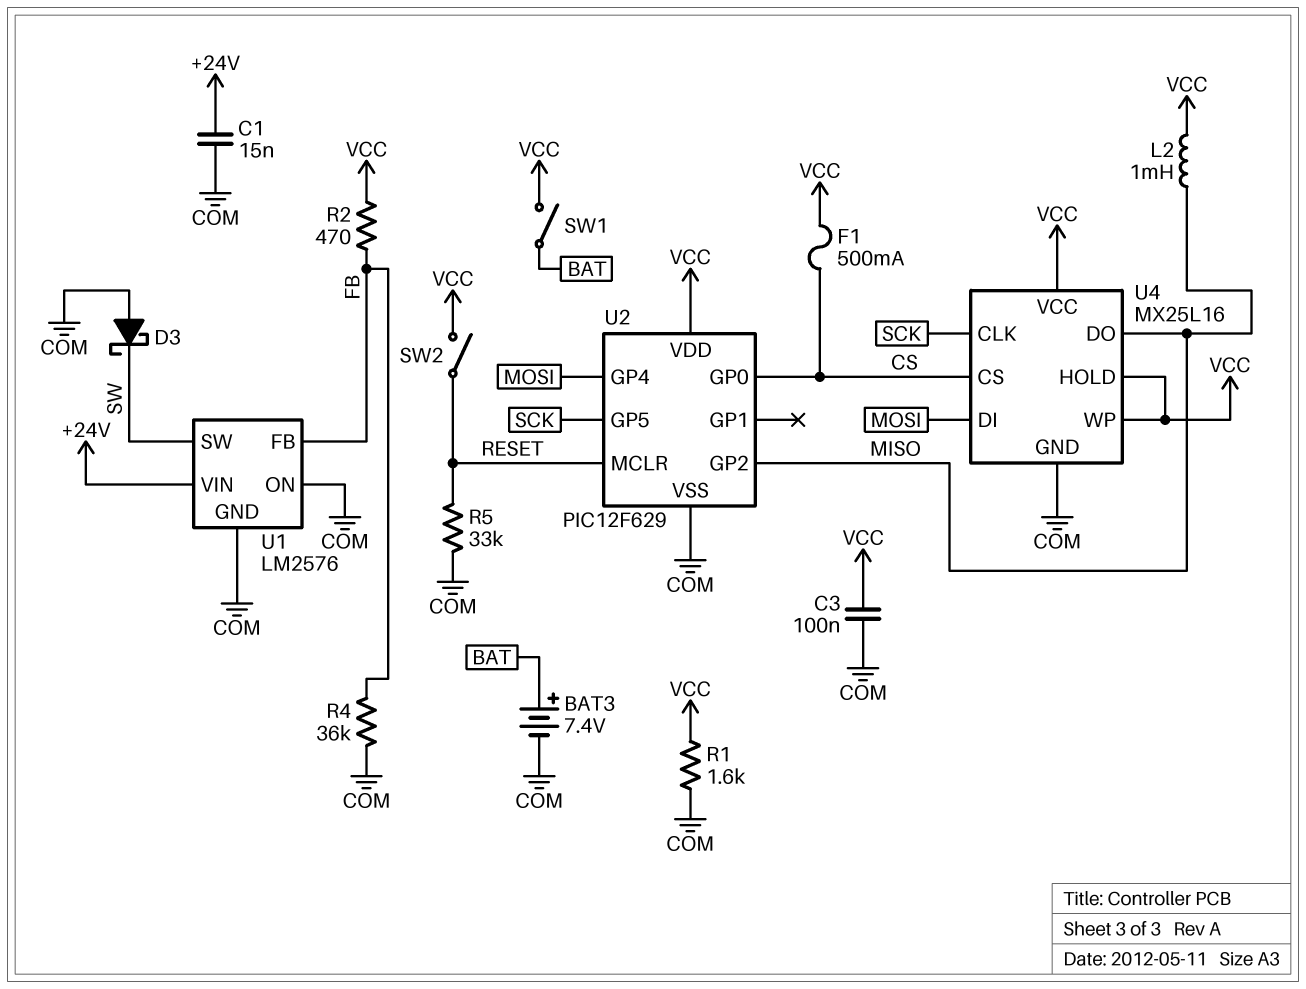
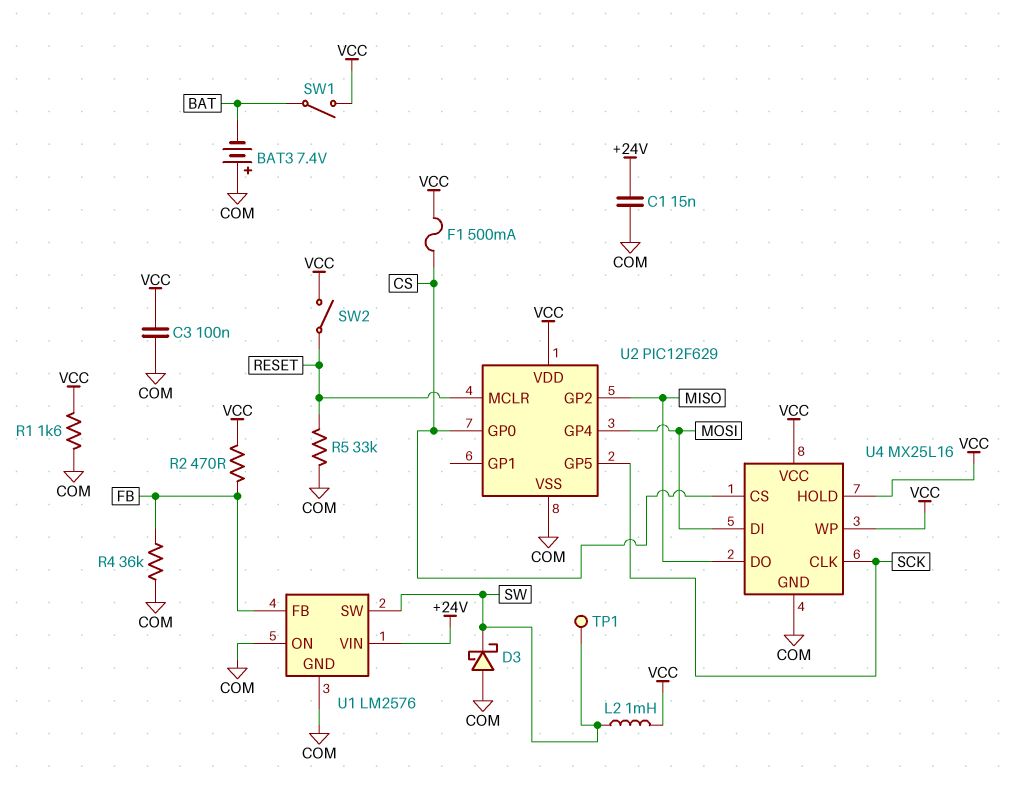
BAT3: 7.4V (plus BAT, minus COM) -> 7.4V (plus COM, minus BAT)
L2: 1mH (MISO, VCC) -> 1mH (SW, VCC)
TP1: none -> test point (SW)

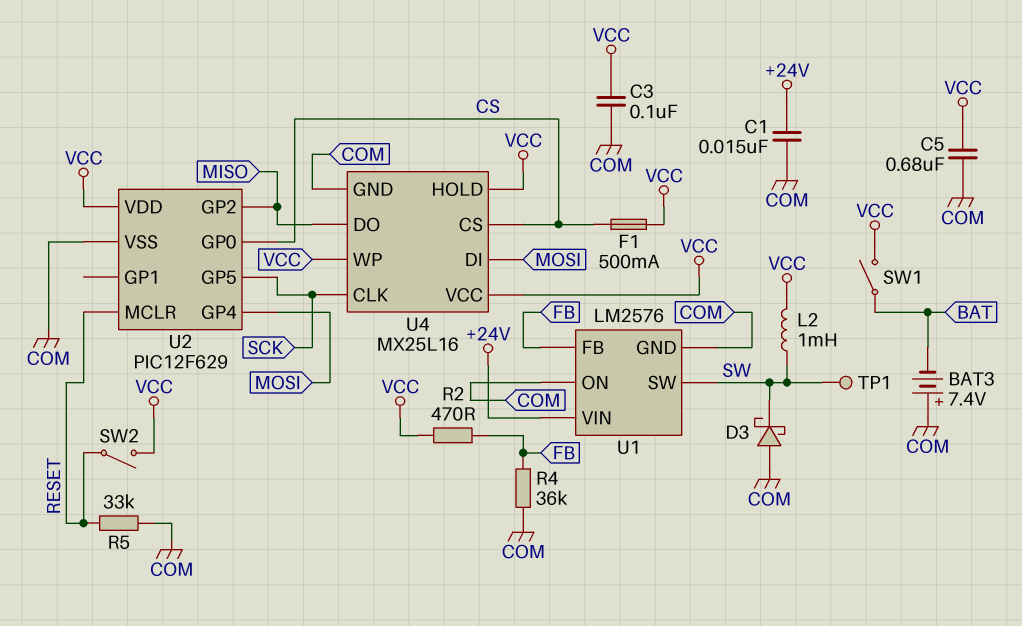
C5: none -> 680nF (COM, VCC)
R1: 1.6k (COM, VCC) -> none

